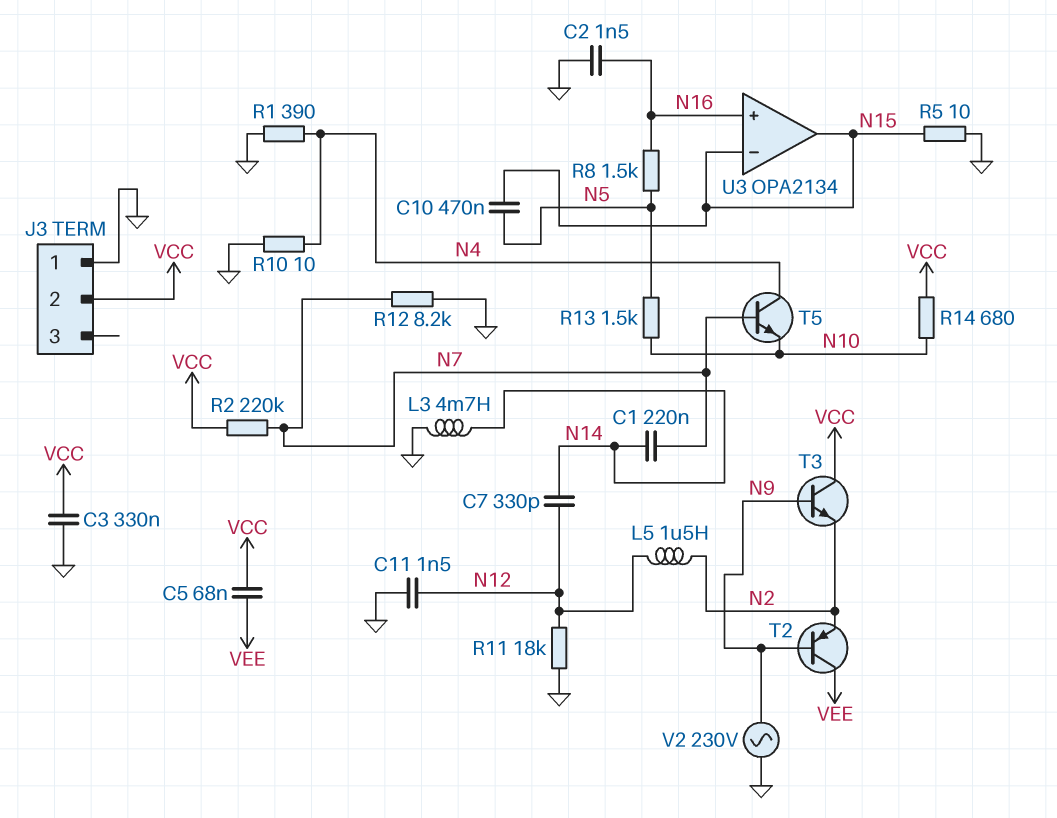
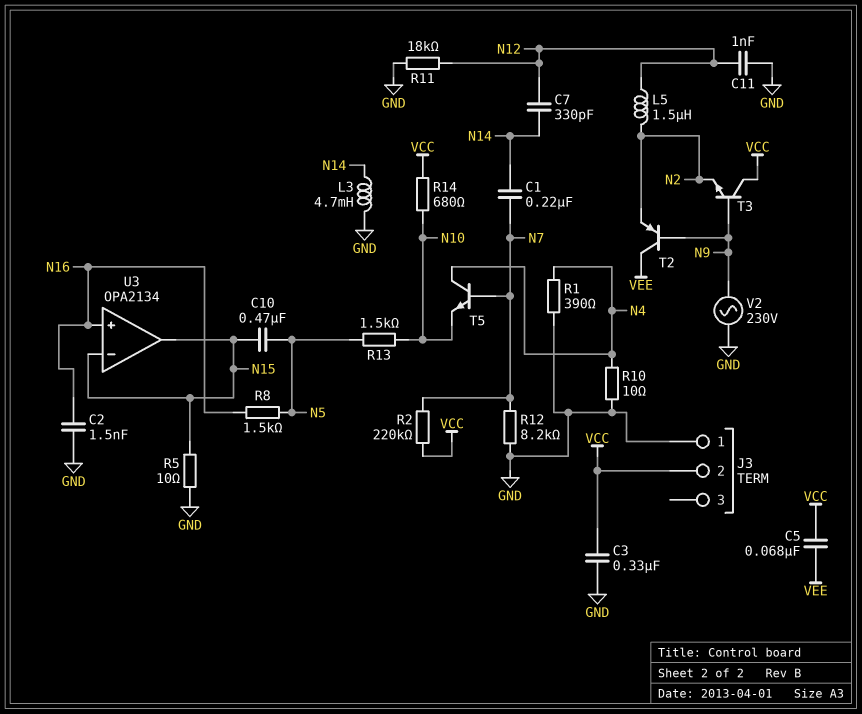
C11: 1.5nF (GND, N12) -> 1nF (GND, N12)

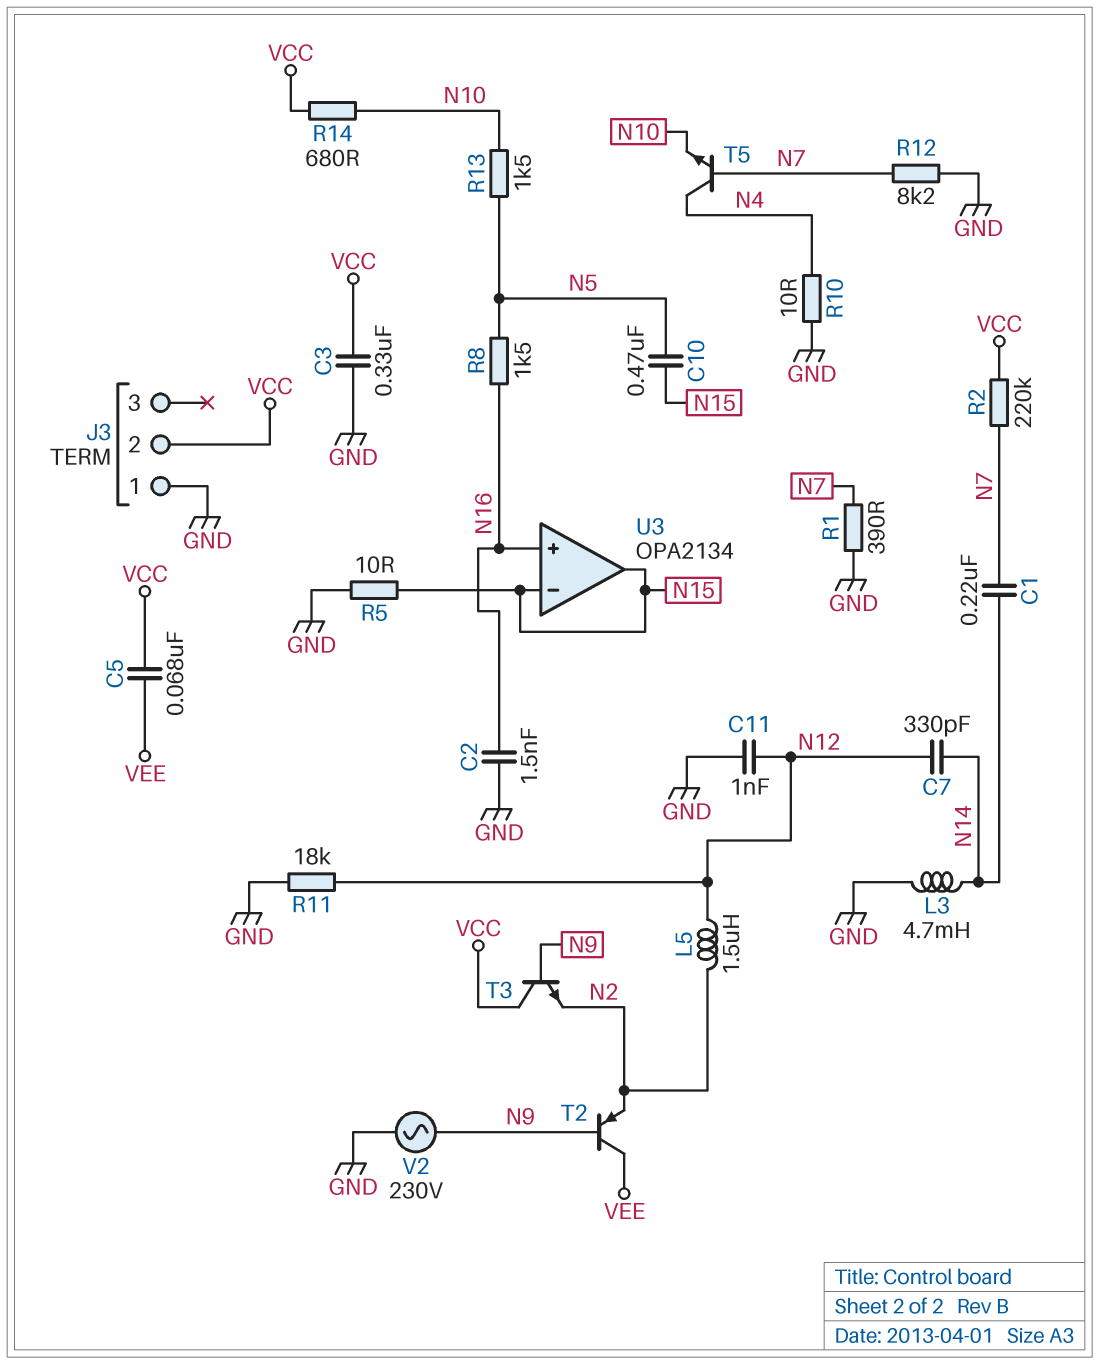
R1: 390 (GND, N4) -> 390 (GND, N7)

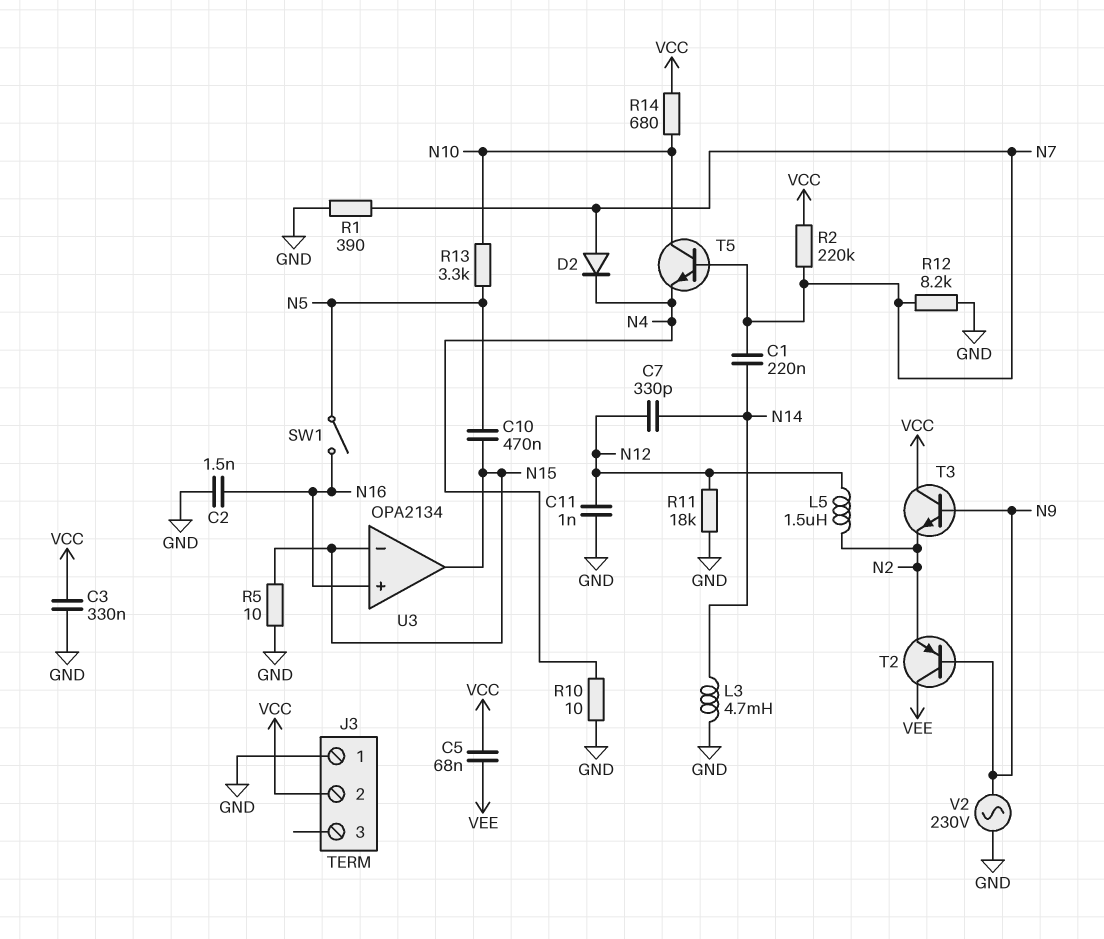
D2: none -> diode (A N7, K N4)
R8: 1.5k (N5, N16) -> none
R13: 1.5k (N5, N10) -> 3.3k (N5, N10)
SW1: none -> switch (N5, N16)
T5: NPN (B N7, C N4, E N10) -> NPN (B N7, C N10, E N4)

